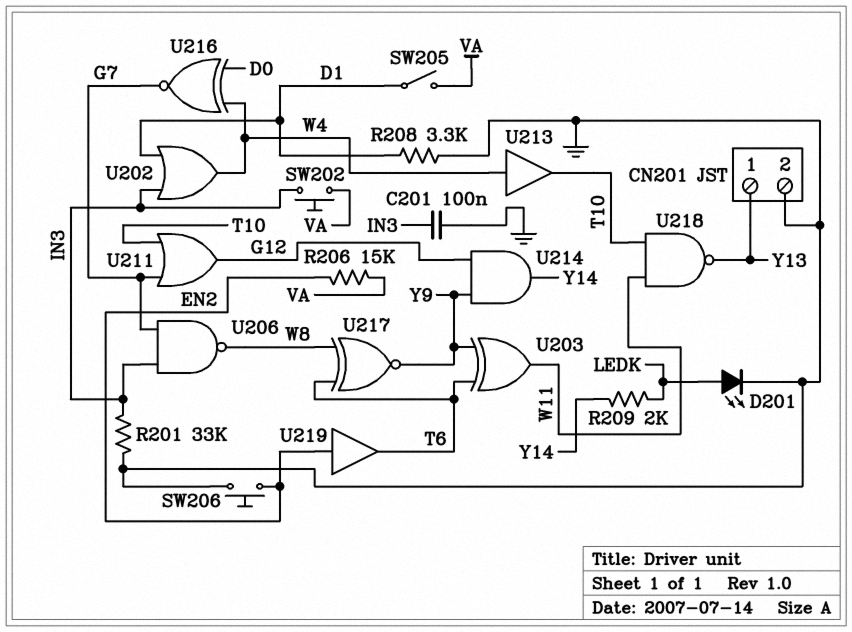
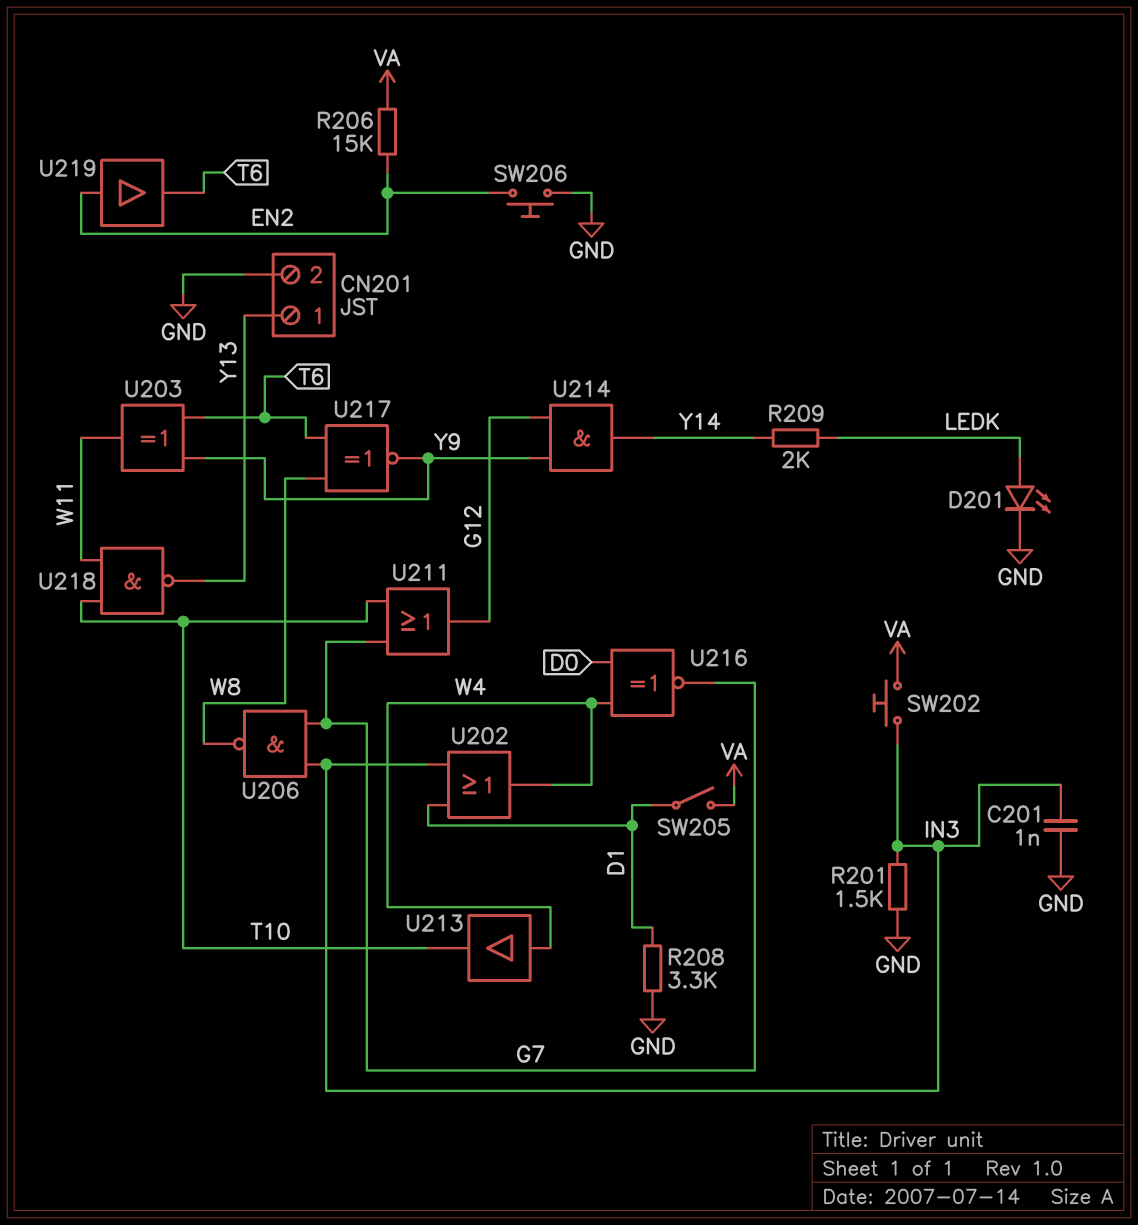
C201: 100nF (GND, IN3) -> 1nF (GND, IN3)
R201: 33k (GND, IN3) -> 1.5k (GND, IN3)

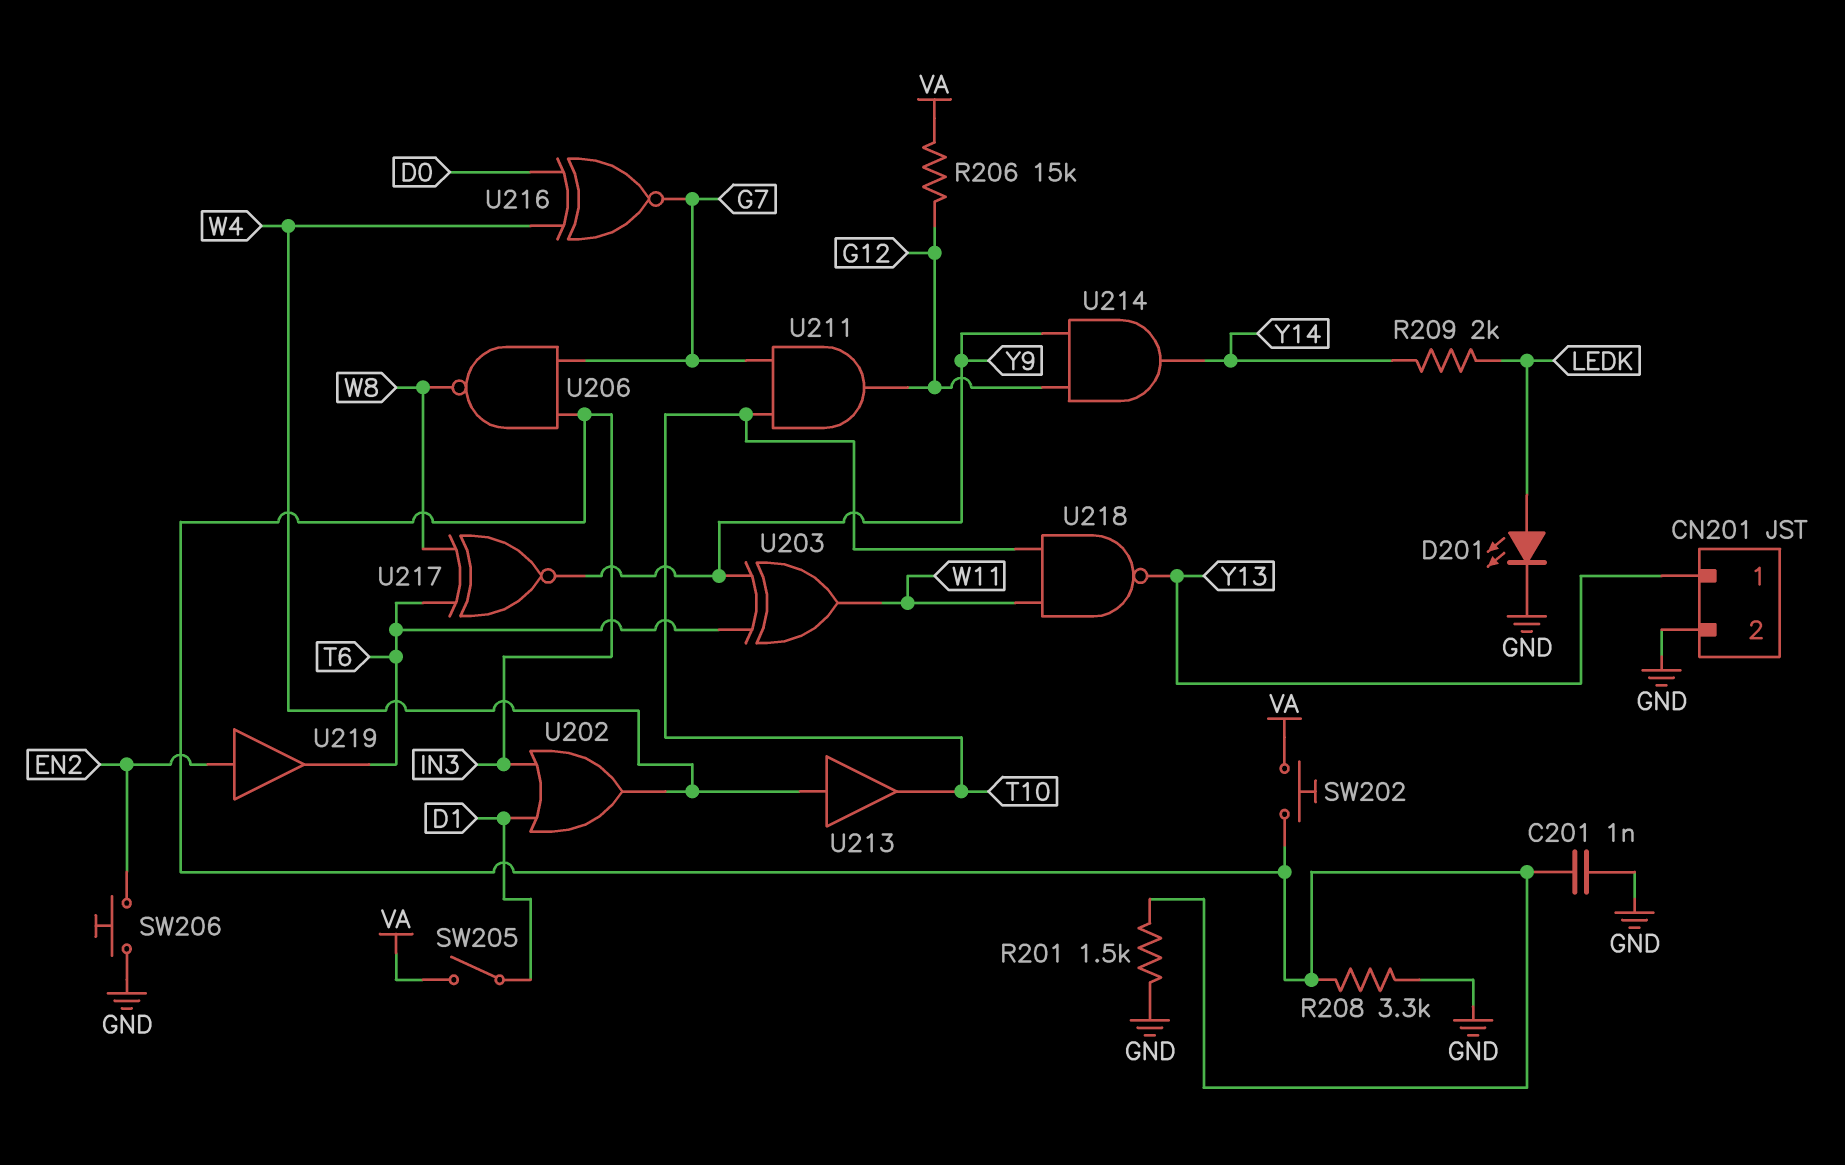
R206: 15k (EN2, VA) -> 15k (G12, VA)
R208: 3.3k (D1, GND) -> 3.3k (GND, IN3)
U211: OR (in G7, in T10, out G12) -> AND (in G7, in T10, out G12)

